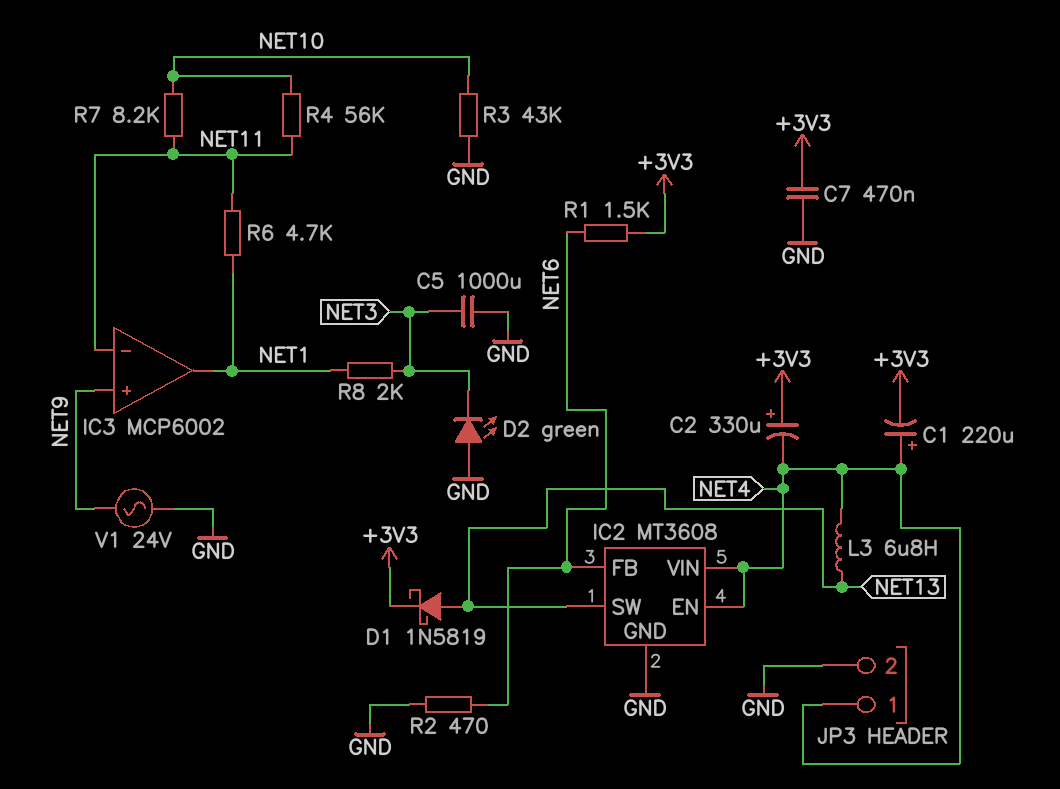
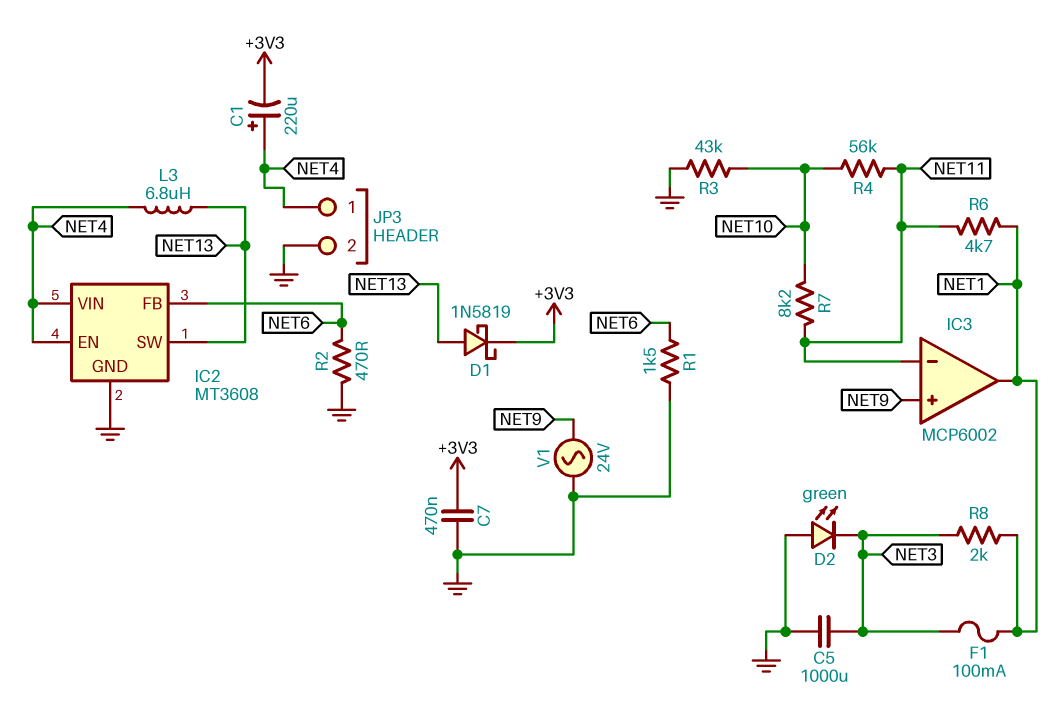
C2: 330uF (plus +3V3, minus NET4) -> none
F1: none -> 100mA (NET1, NET3)
R1: 1.5k (+3V3, NET6) -> 1.5k (GND, NET6)

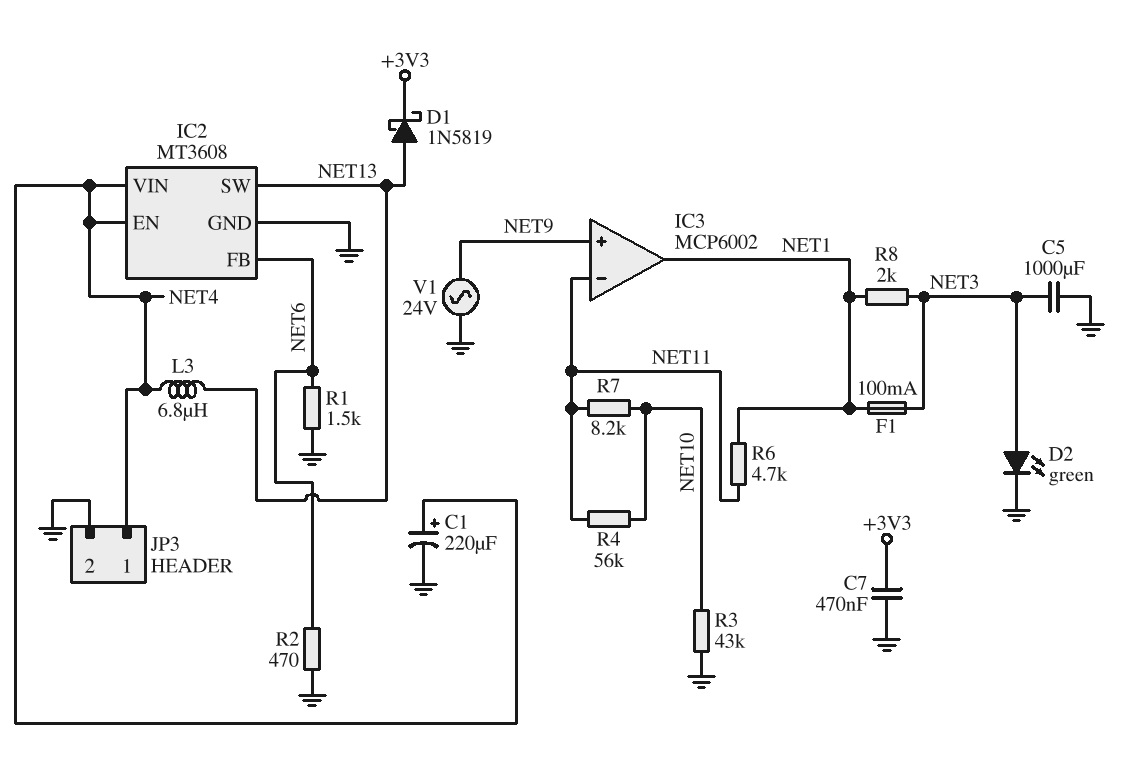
C1: 220uF (plus NET4, minus +3V3) -> 220uF (plus NET4, minus GND)
D2: LED green (A GND, K NET3) -> LED green (A NET3, K GND)

